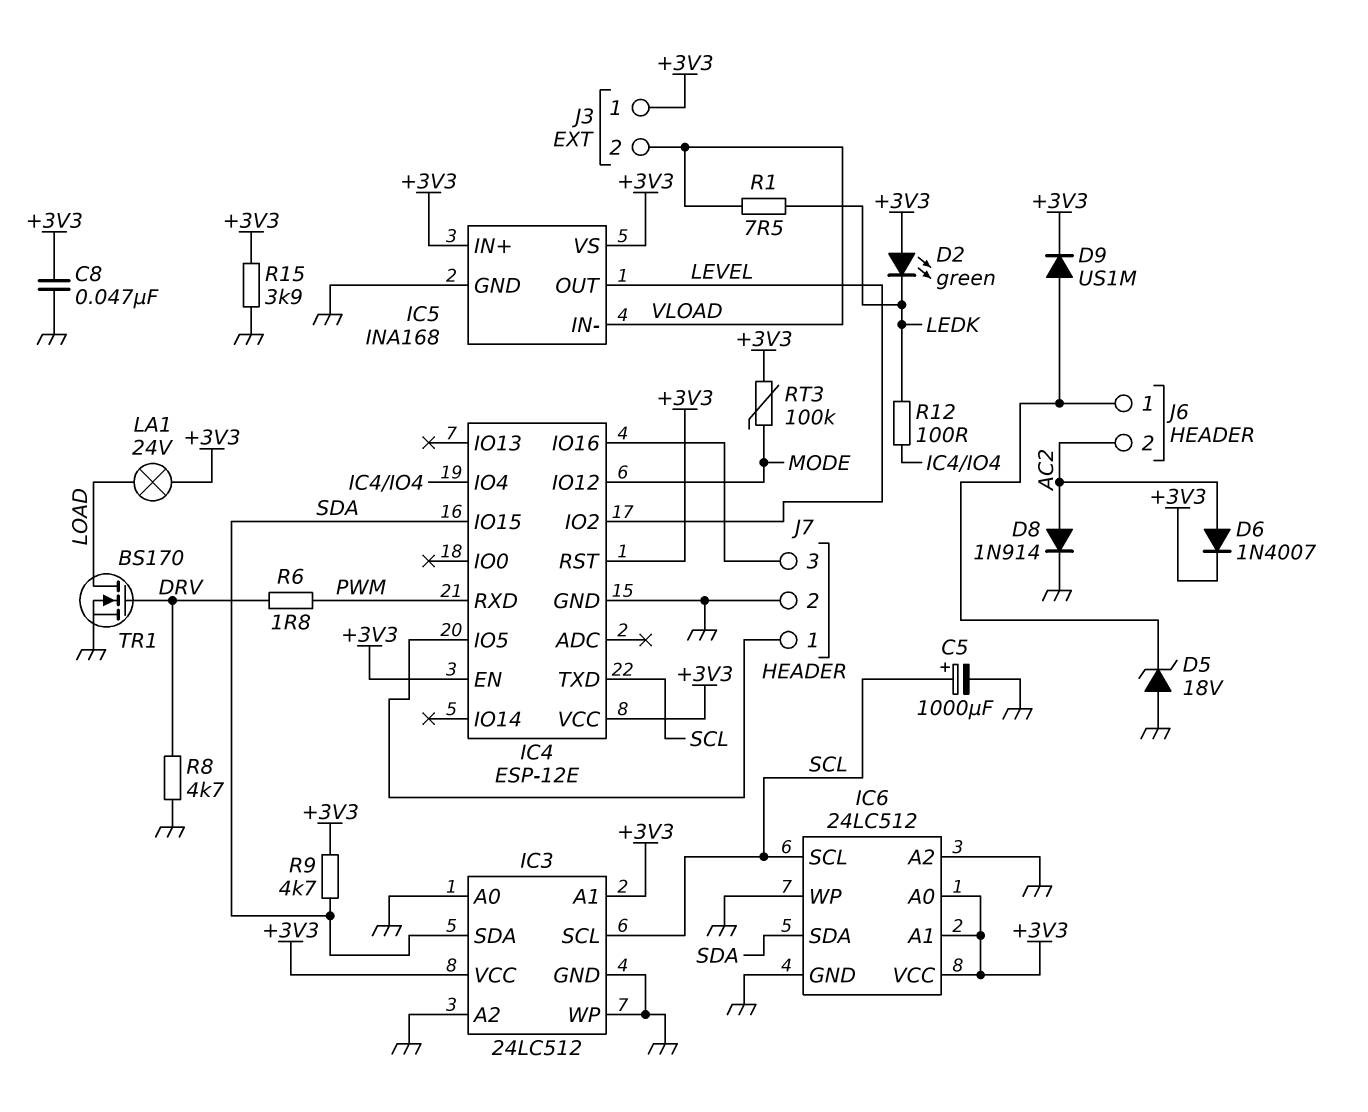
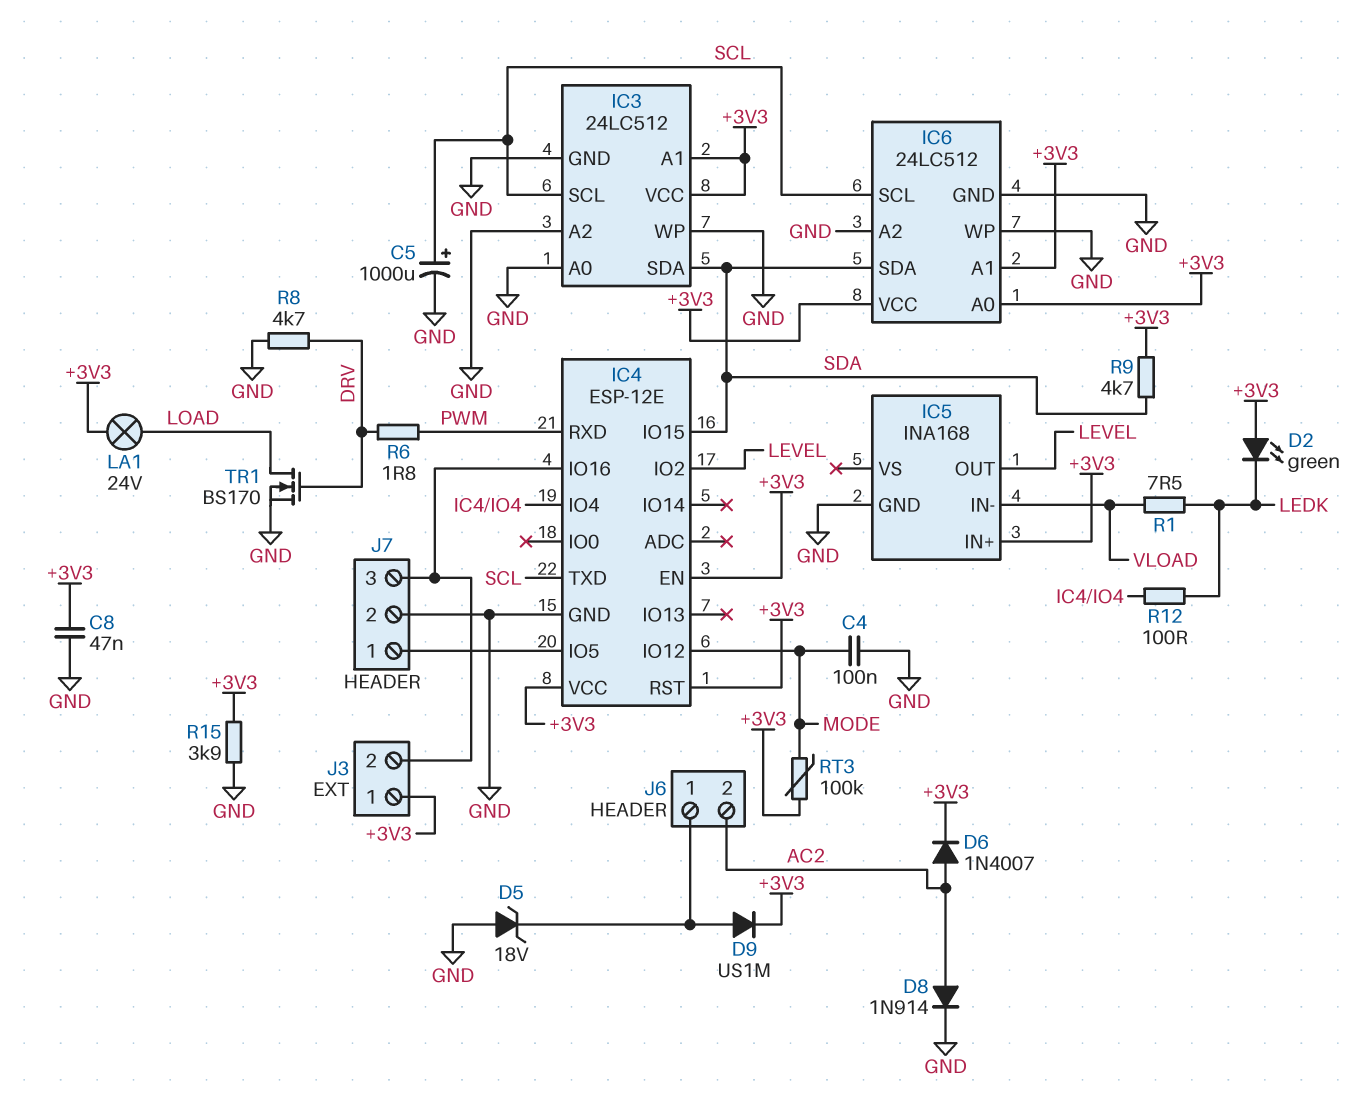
C4: none -> 100nF (GND, MODE)
IC5 pin VS: +3V3 -> none
J3 pin 2: VLOAD -> IC4/IO16

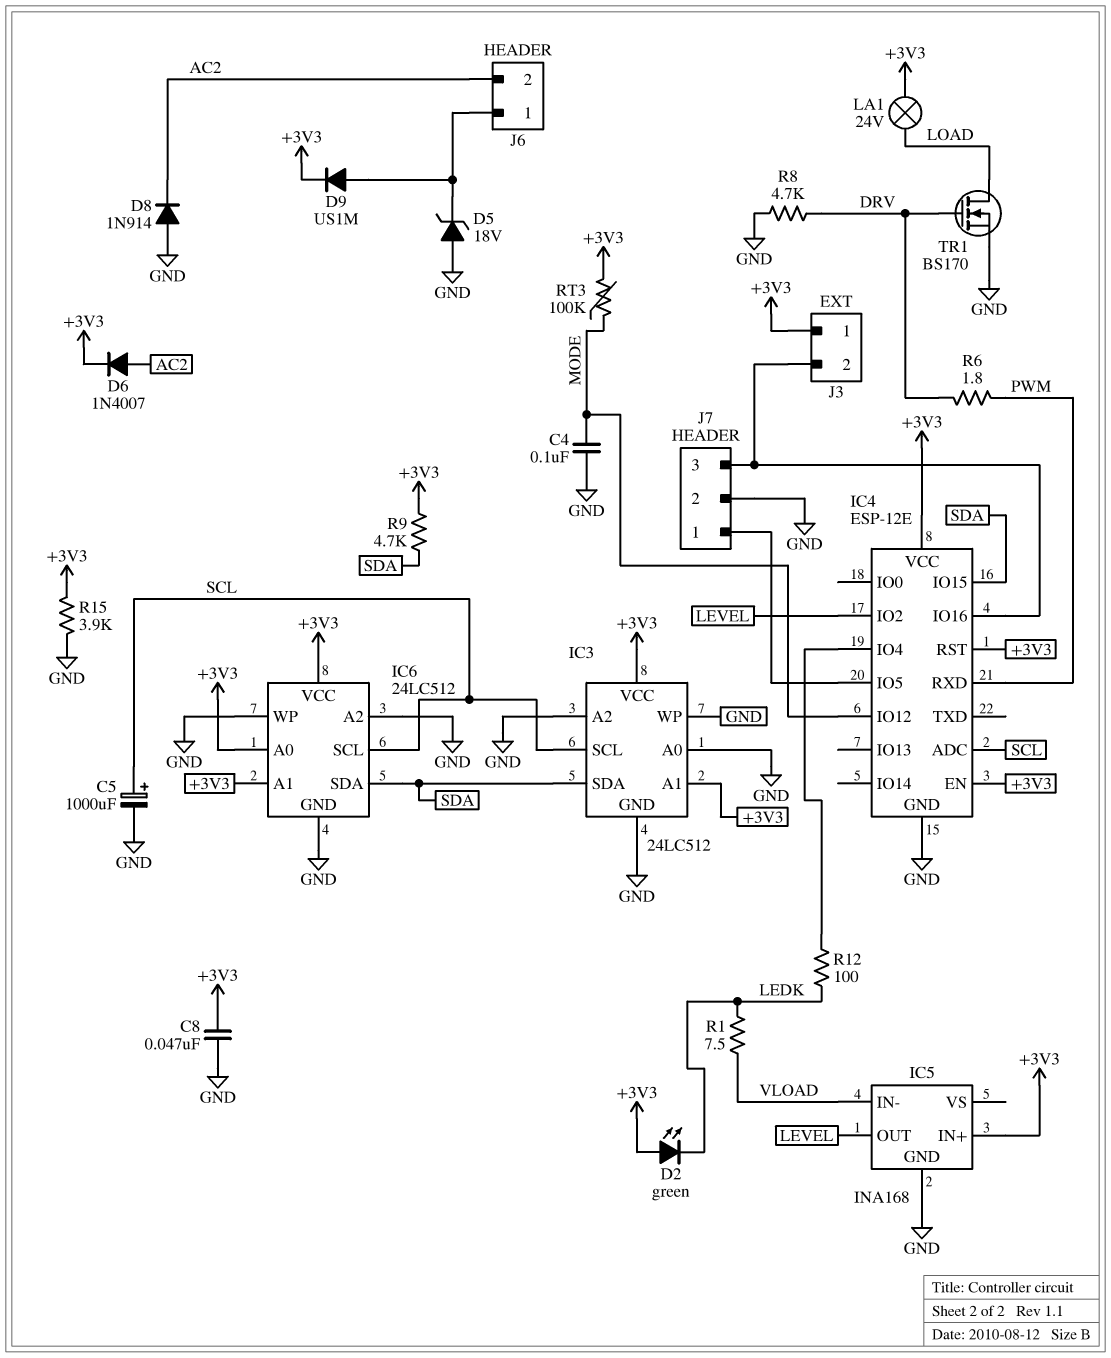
D8: diode 1N914 (A AC2, K GND) -> diode 1N914 (A GND, K AC2)
IC4 pin ADC: none -> SCL
IC4 pin TXD: SCL -> none

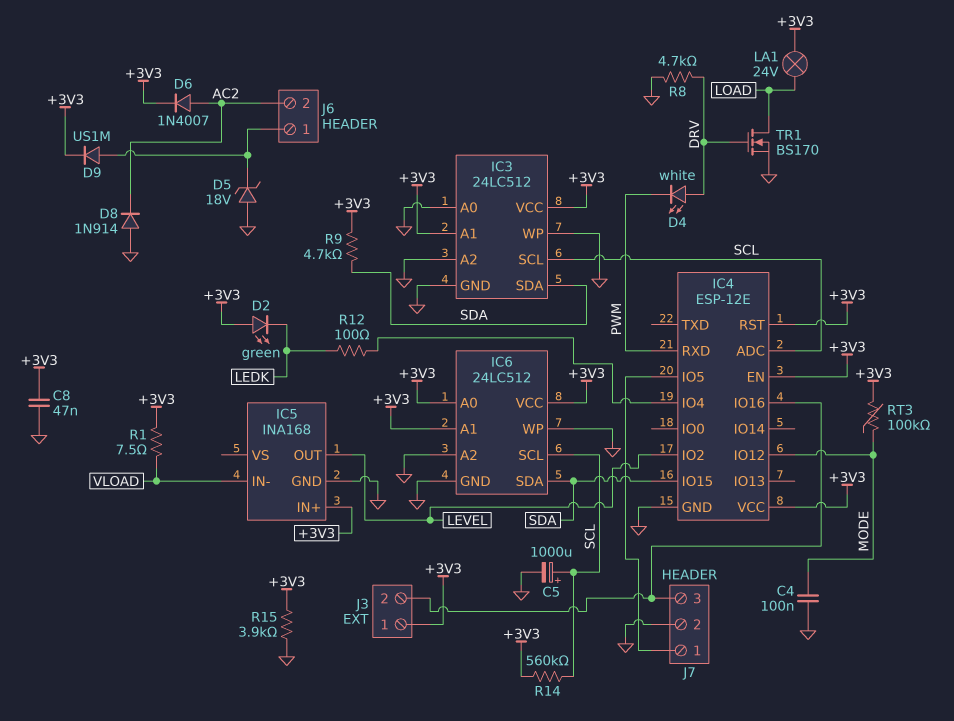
D4: none -> LED white (A DRV, K PWM)
R1: 7.5 (LEDK, VLOAD) -> 7.5 (+3V3, VLOAD)
R6: 1.8 (DRV, PWM) -> none
R14: none -> 560k (+3V3, SCL)

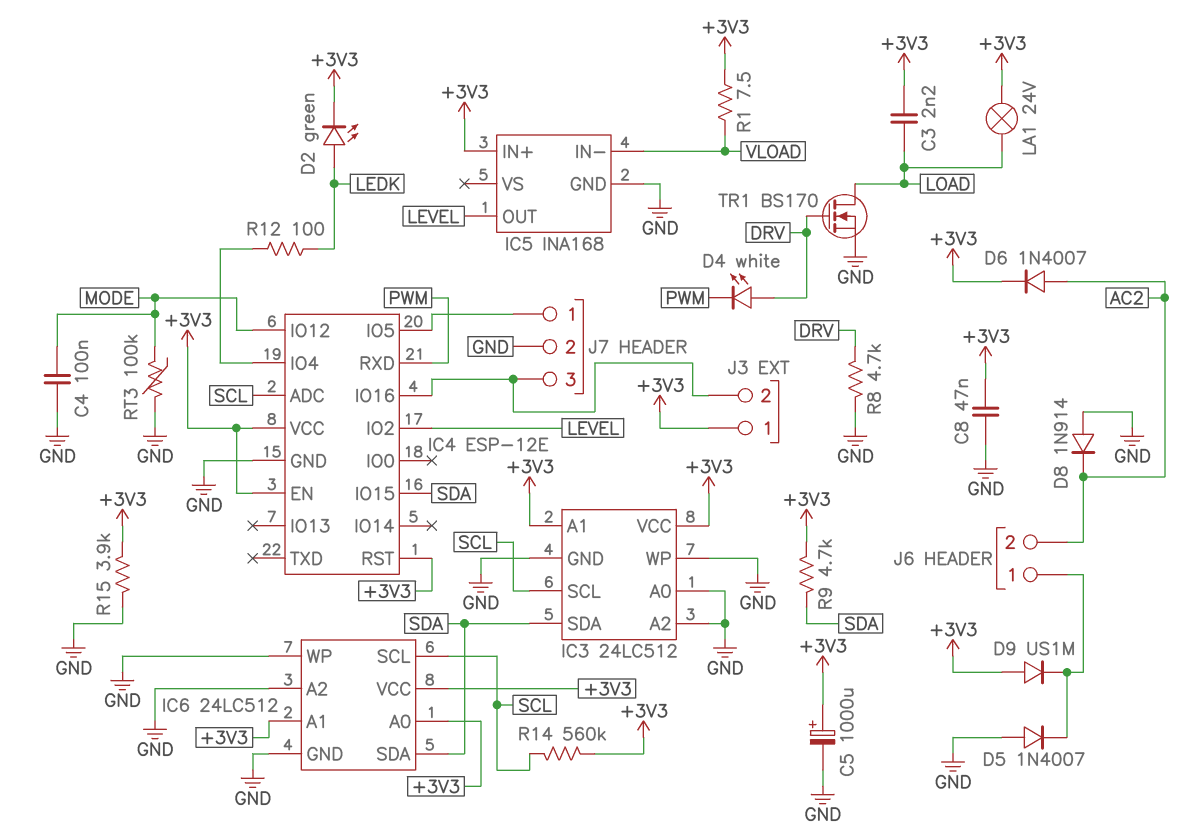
C3: none -> 2.2nF (+3V3, LOAD)
C5: 1000uF (plus SCL, minus GND) -> 1000uF (plus +3V3, minus GND)
D2: LED green (A +3V3, K LEDK) -> LED green (A LEDK, K +3V3)
D5: zener 18V (A GND, K J6/1) -> diode 1N4007 (A GND, K J6/1)
D9: diode US1M (A J6/1, K +3V3) -> diode US1M (A +3V3, K J6/1)
RT3: 100k (+3V3, MODE) -> 100k (GND, MODE)

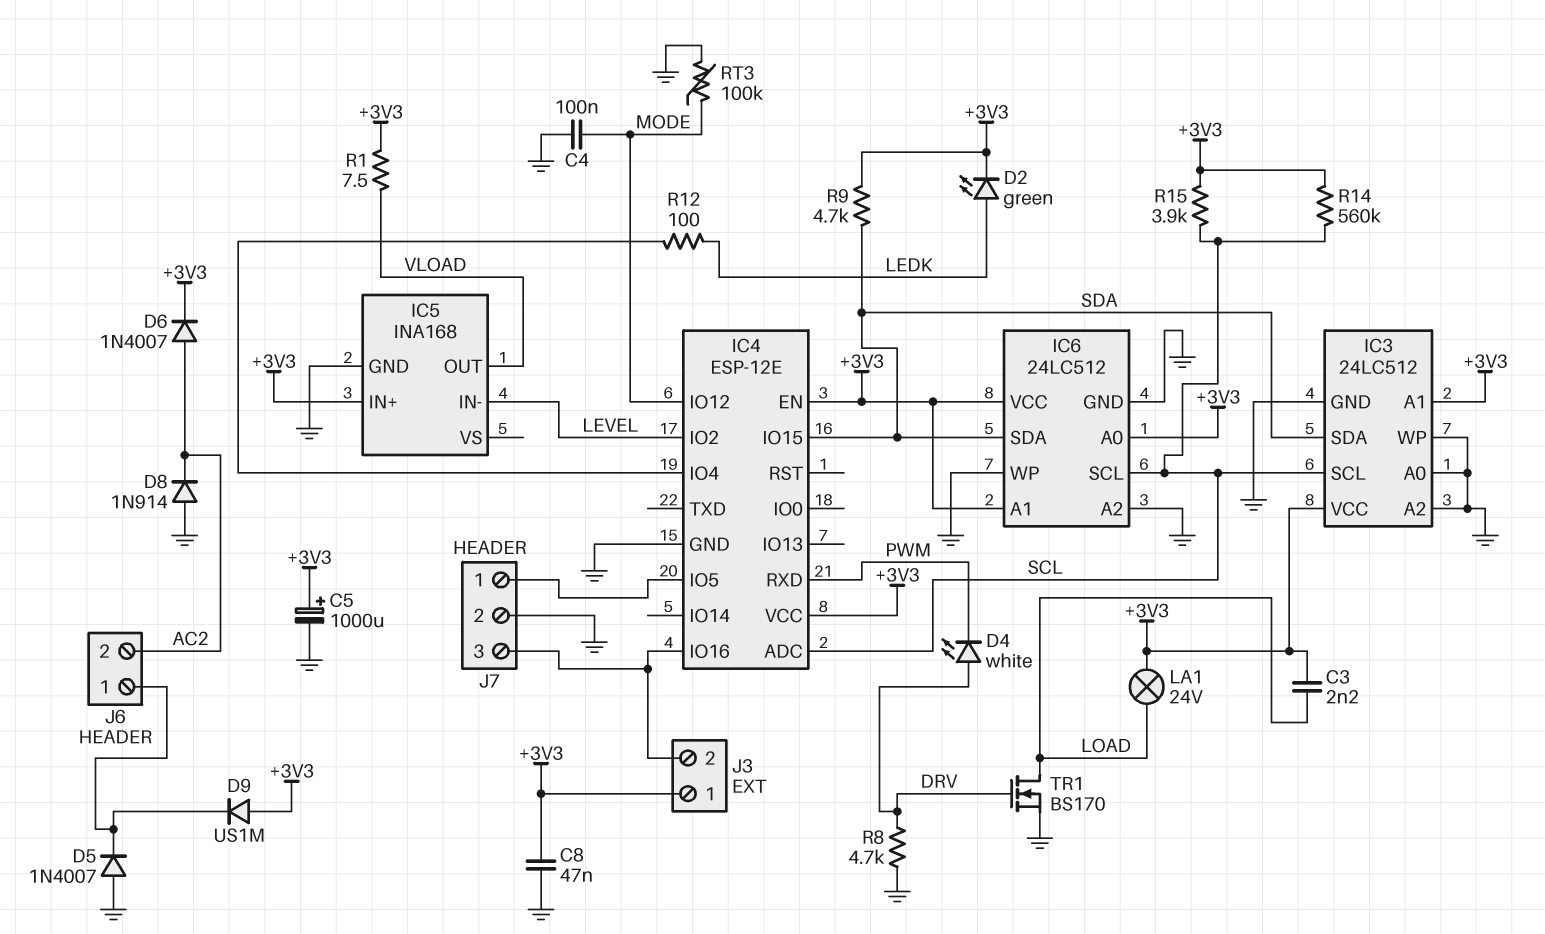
IC4 pin RST: +3V3 -> none
IC5 pin IN-: VLOAD -> LEVEL
IC5 pin OUT: LEVEL -> VLOAD
R15: 3.9k (+3V3, GND) -> 3.9k (+3V3, SCL)

